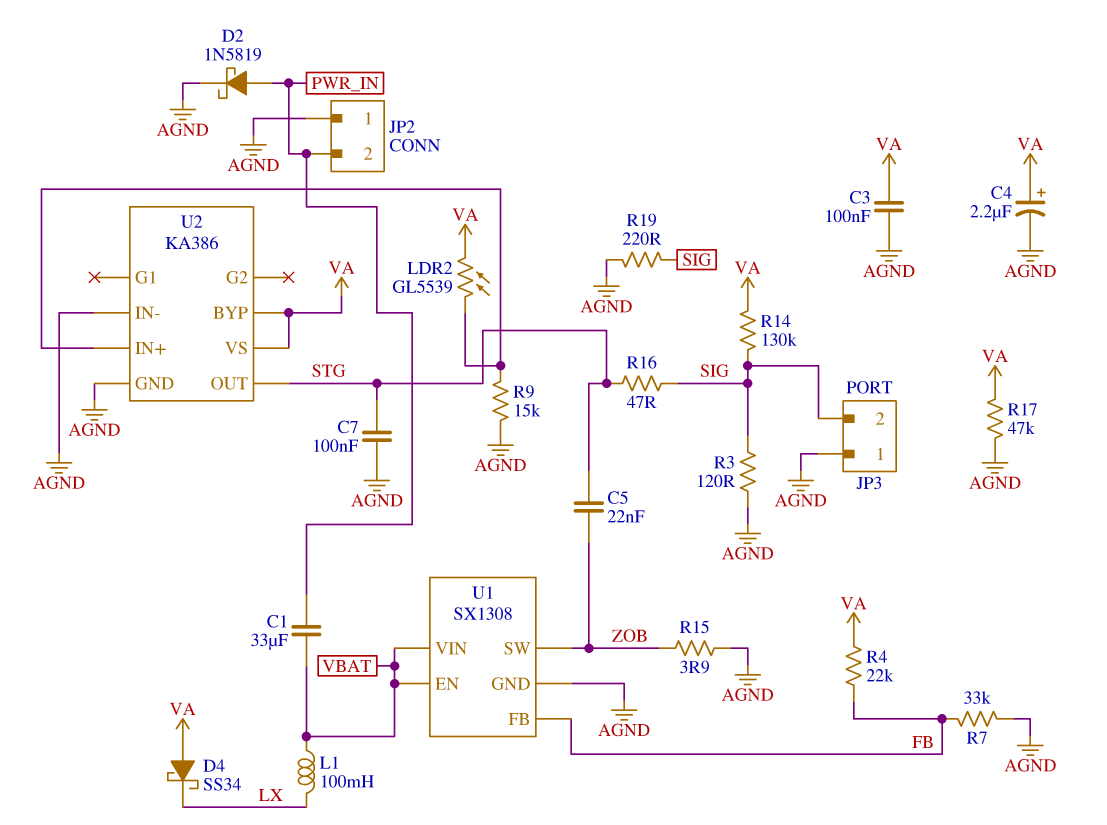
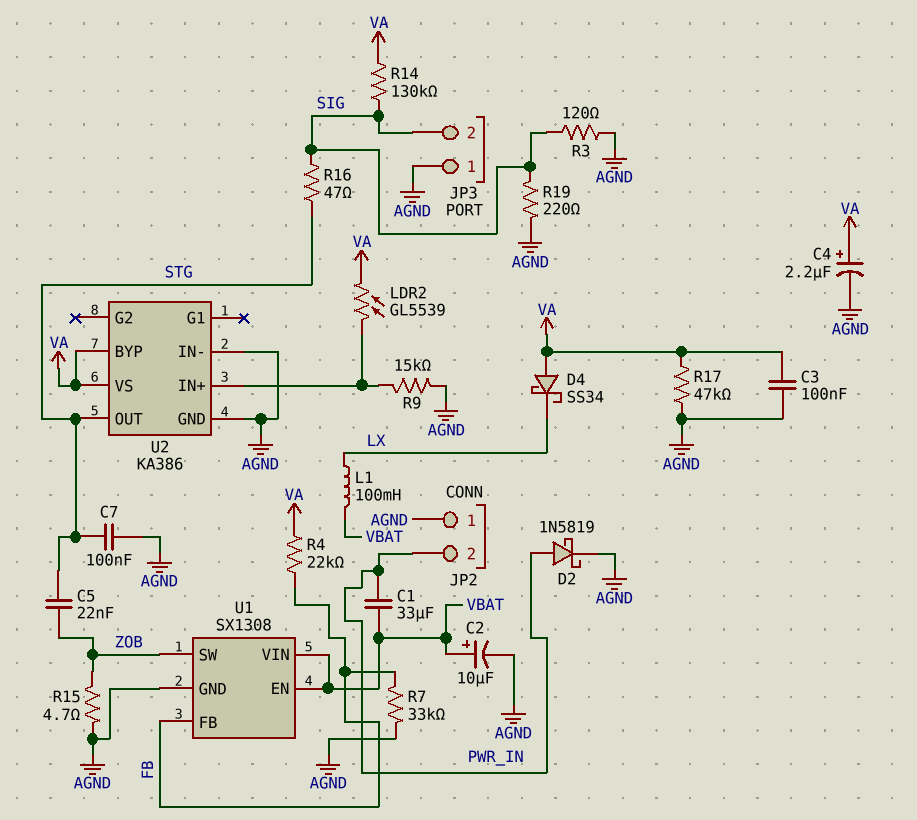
C2: none -> 10uF (plus VBAT, minus AGND)
R15: 3.9 (AGND, ZOB) -> 4.7 (AGND, ZOB)

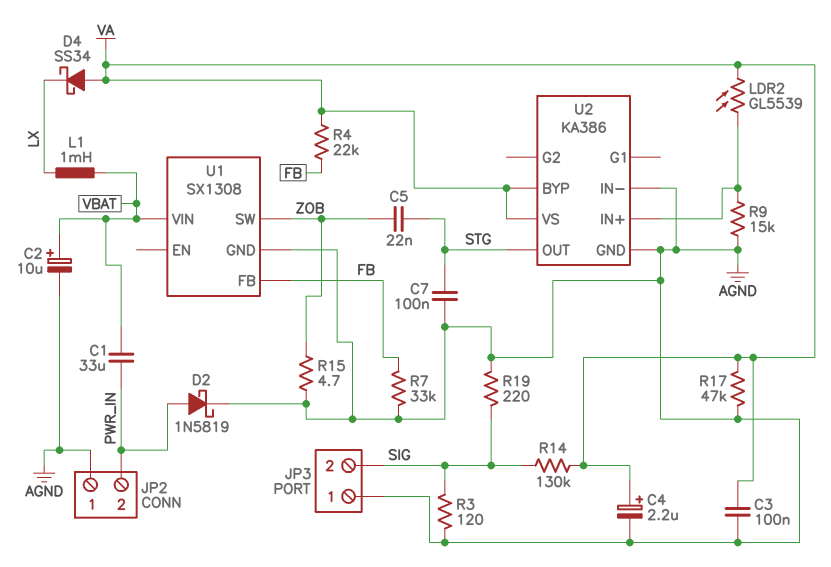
L1: 100mH (LX, VBAT) -> 1mH (LX, VBAT)
R16: 47 (SIG, STG) -> none
U1 pin EN: VBAT -> none

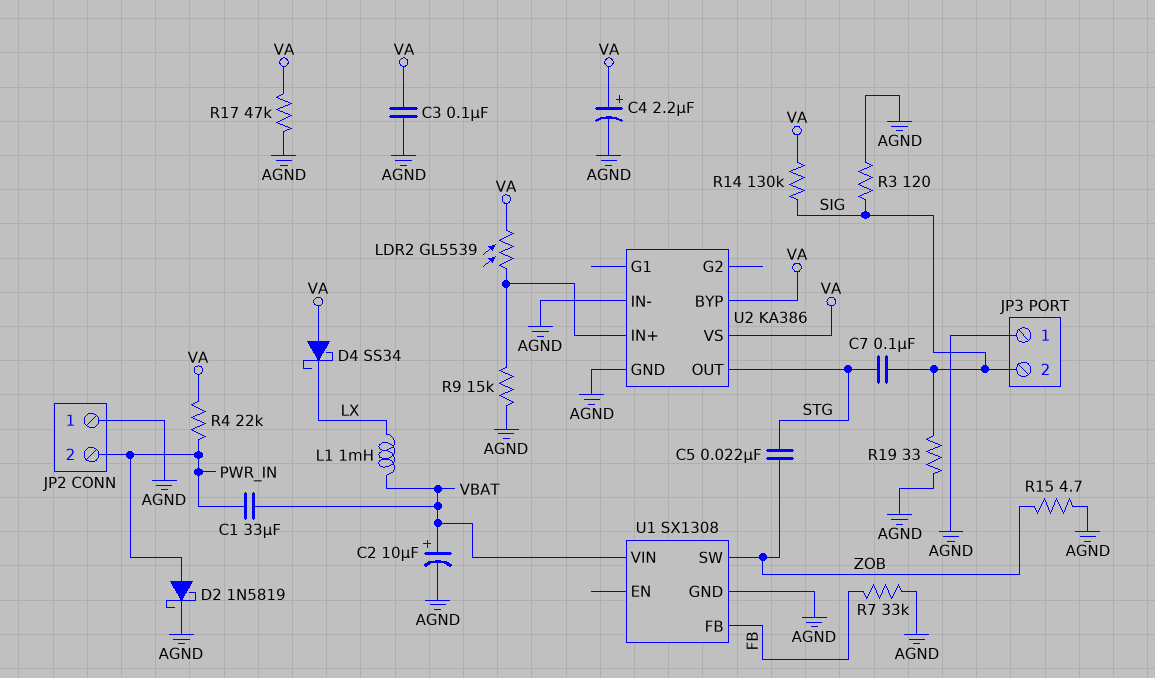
C7: 100nF (AGND, STG) -> 100nF (SIG, STG)
R4: 22k (FB, VA) -> 22k (PWR_IN, VA)
R19: 220 (AGND, SIG) -> 33 (AGND, SIG)

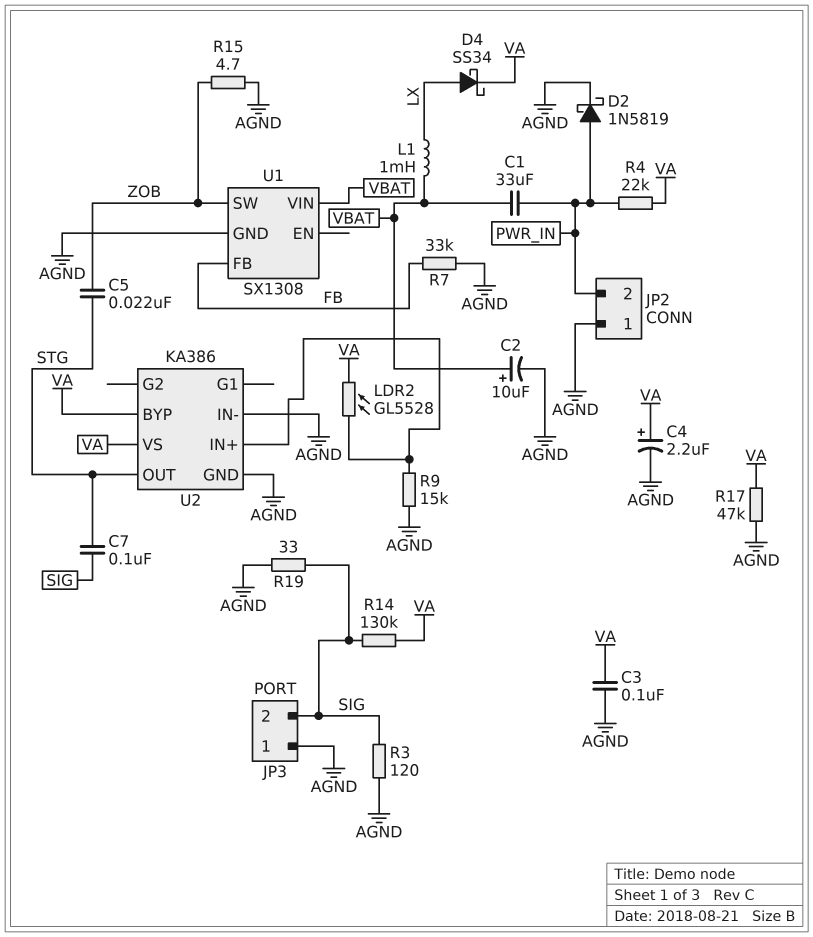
D4: schottky SS34 (A VA, K LX) -> schottky SS34 (A LX, K VA)
LDR2: GL5539 (U2/IN+, VA) -> GL5528 (U2/IN+, VA)

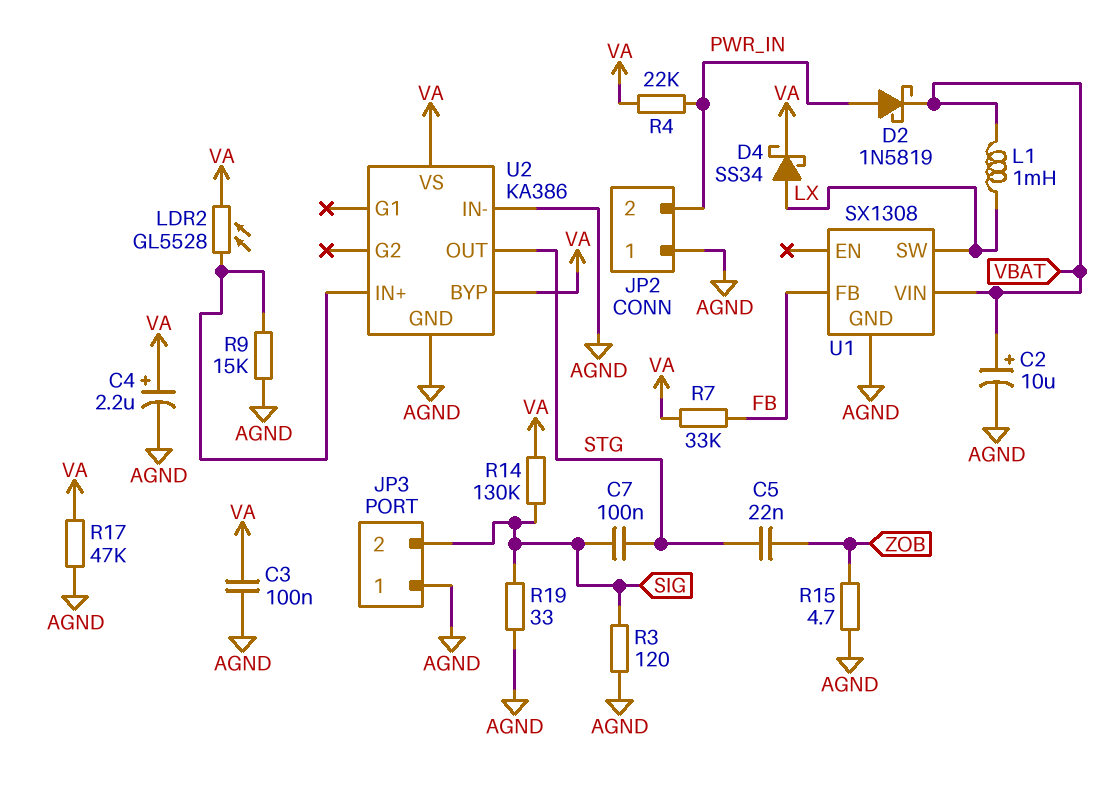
C1: 33uF (PWR_IN, VBAT) -> none
D2: schottky 1N5819 (A PWR_IN, K AGND) -> schottky 1N5819 (A PWR_IN, K VBAT)
R7: 33k (AGND, FB) -> 33k (FB, VA)
U1 pin SW: ZOB -> LX

